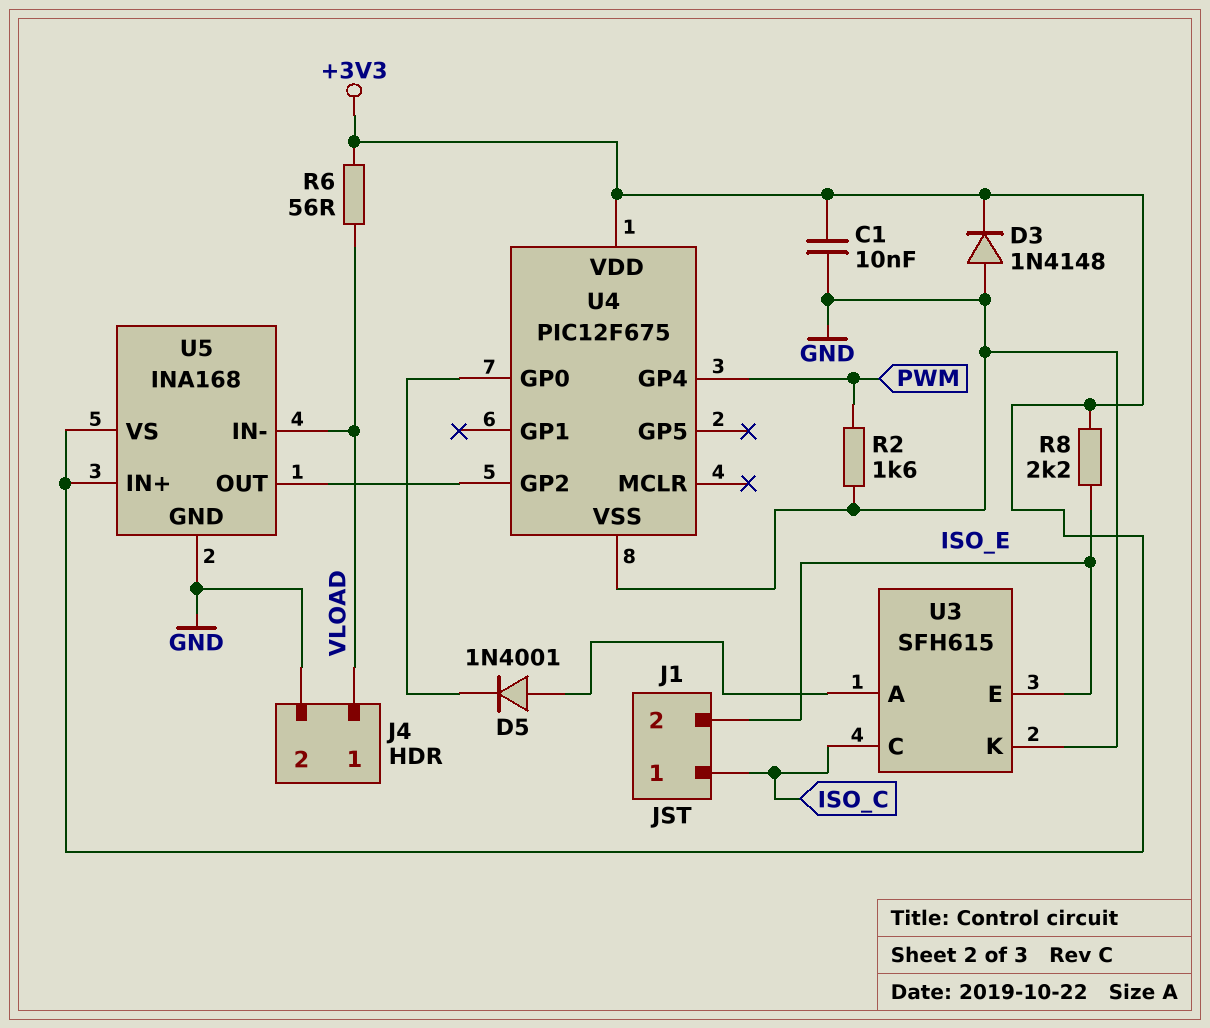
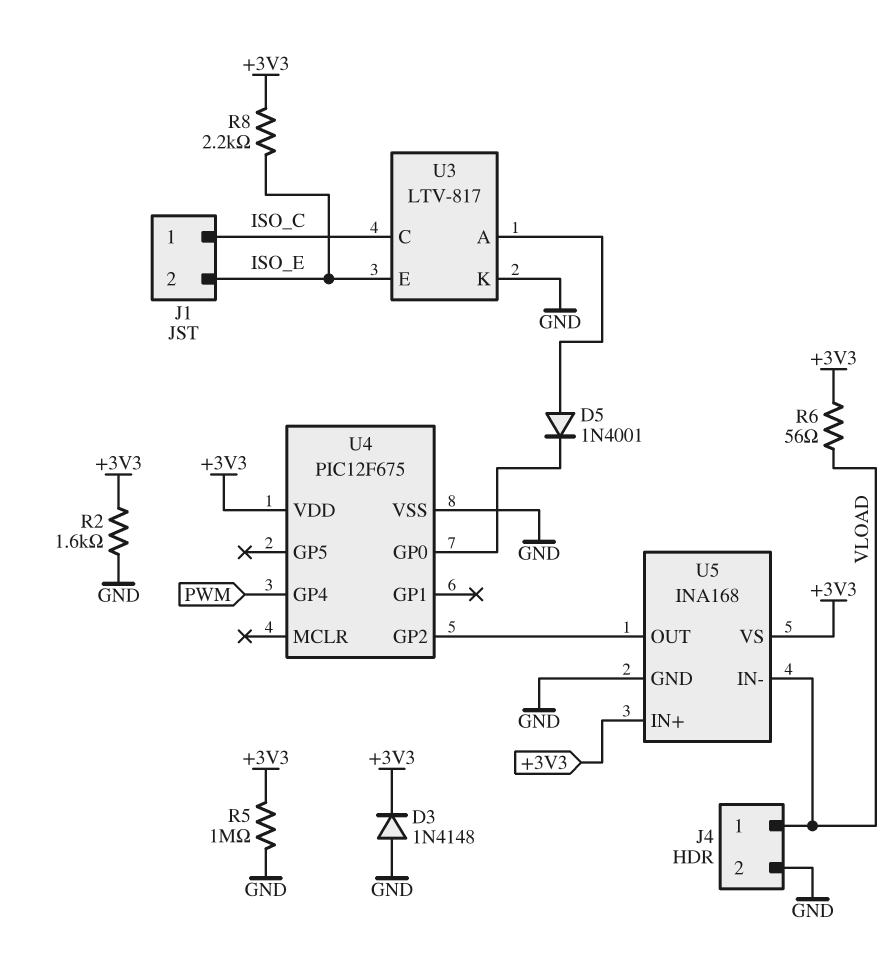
C1: 10nF (+3V3, GND) -> none
R2: 1.6k (GND, PWM) -> 1.6k (+3V3, GND)
R5: none -> 1M (+3V3, GND)
U3: SFH615 -> LTV-817

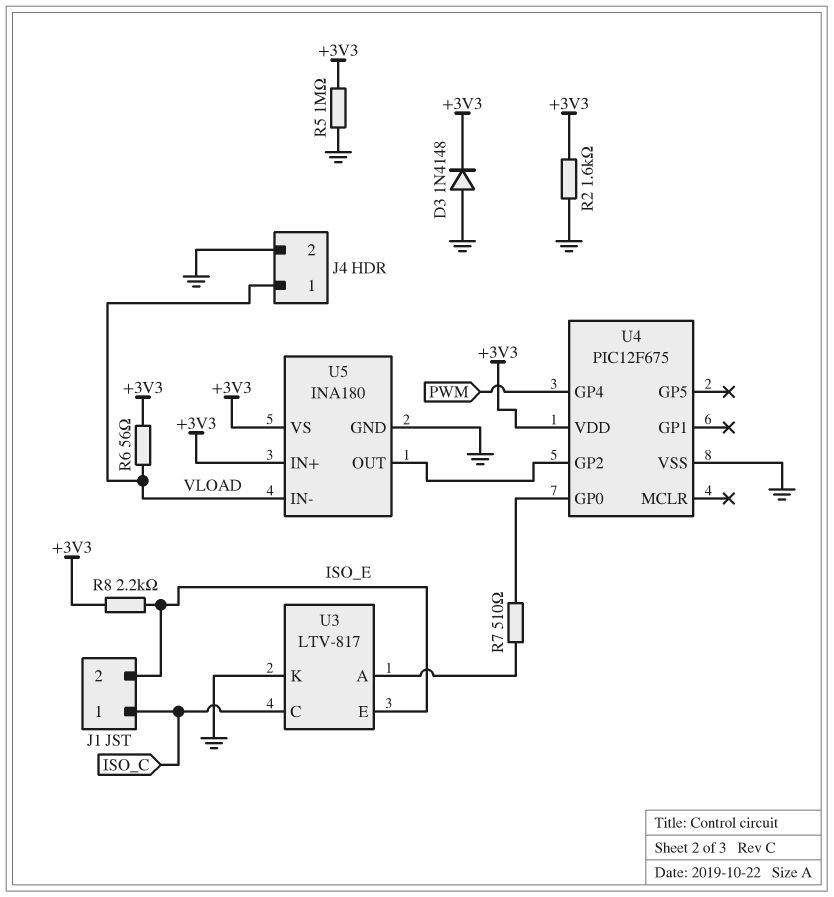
D5: diode 1N4001 (A U3/A, K U4/GP0) -> none
R7: none -> 510 (U3/A, U4/GP0)
U5: INA168 -> INA180

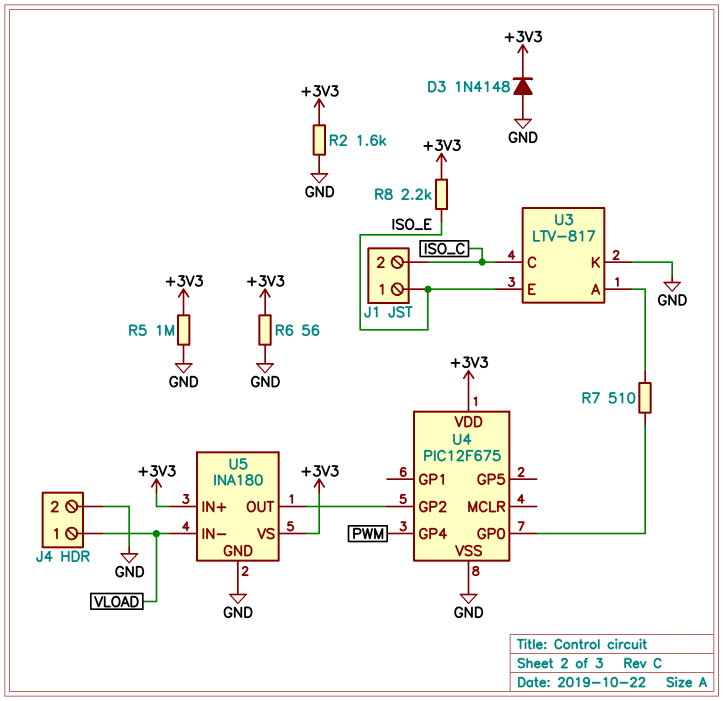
J1 pin 1: ISO_C -> ISO_E
J1 pin 2: ISO_E -> ISO_C
R6: 56 (+3V3, VLOAD) -> 56 (+3V3, GND)

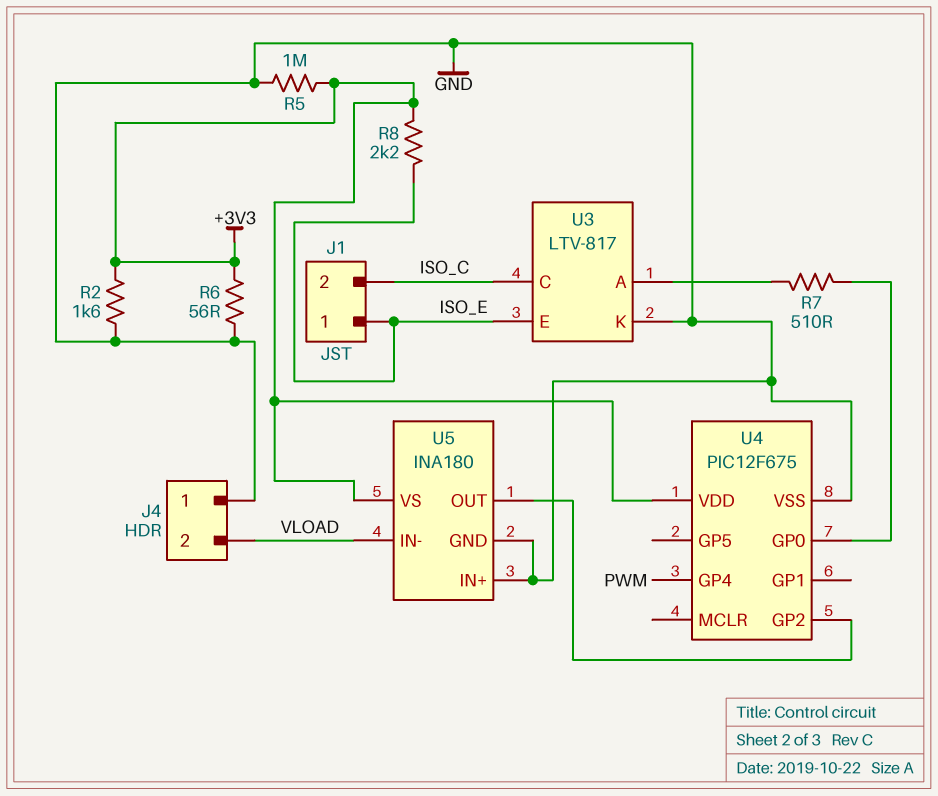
D3: diode 1N4148 (A GND, K +3V3) -> none
J4 pin 1: VLOAD -> GND
J4 pin 2: GND -> VLOAD
U5 pin IN+: +3V3 -> GND

